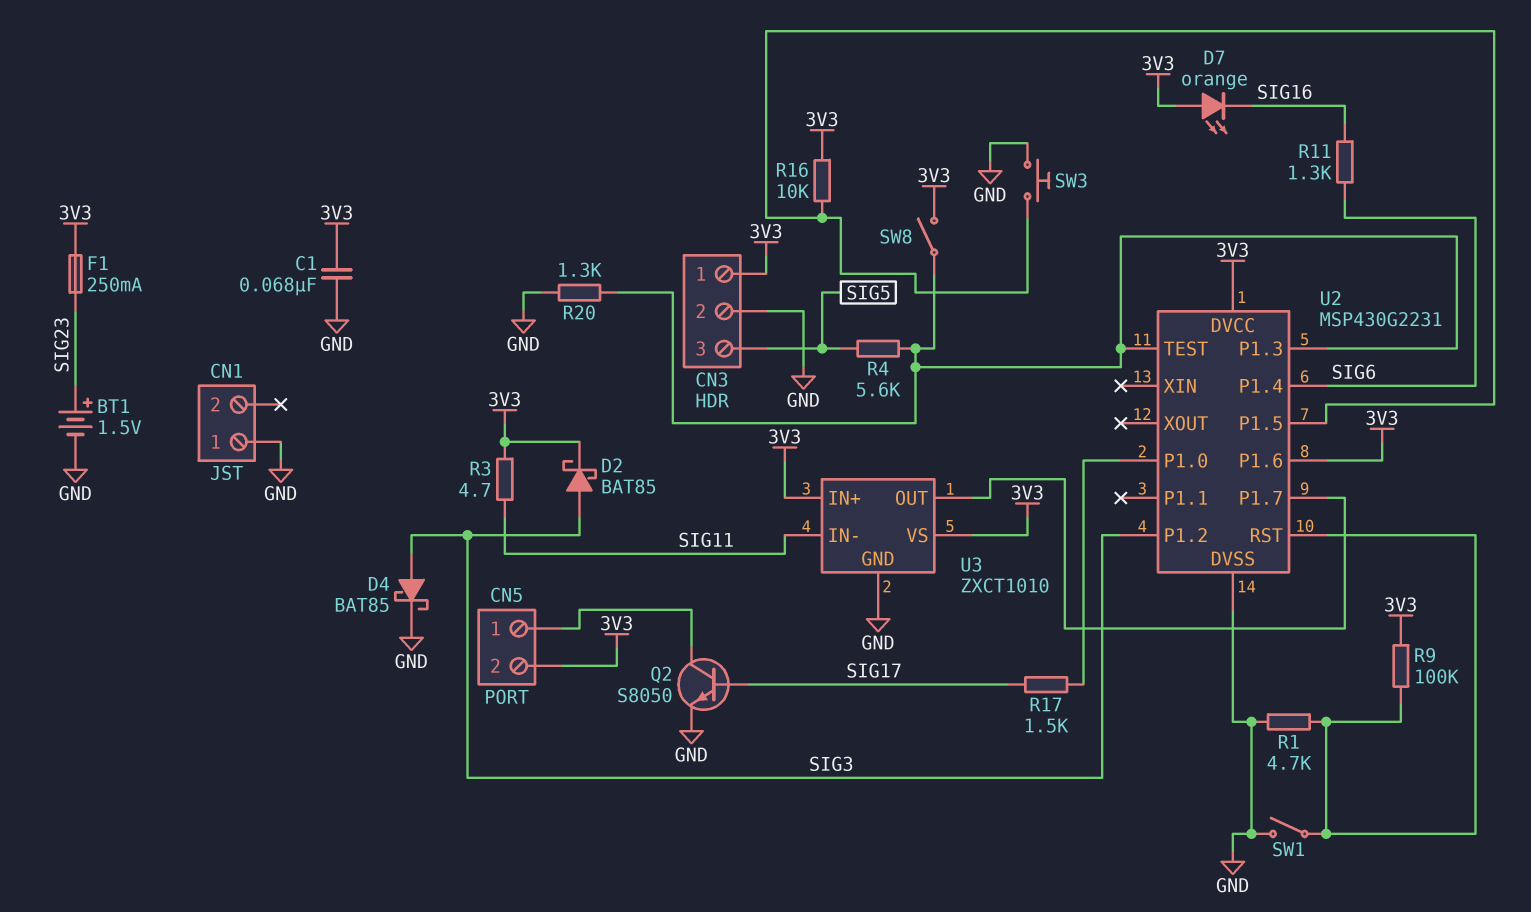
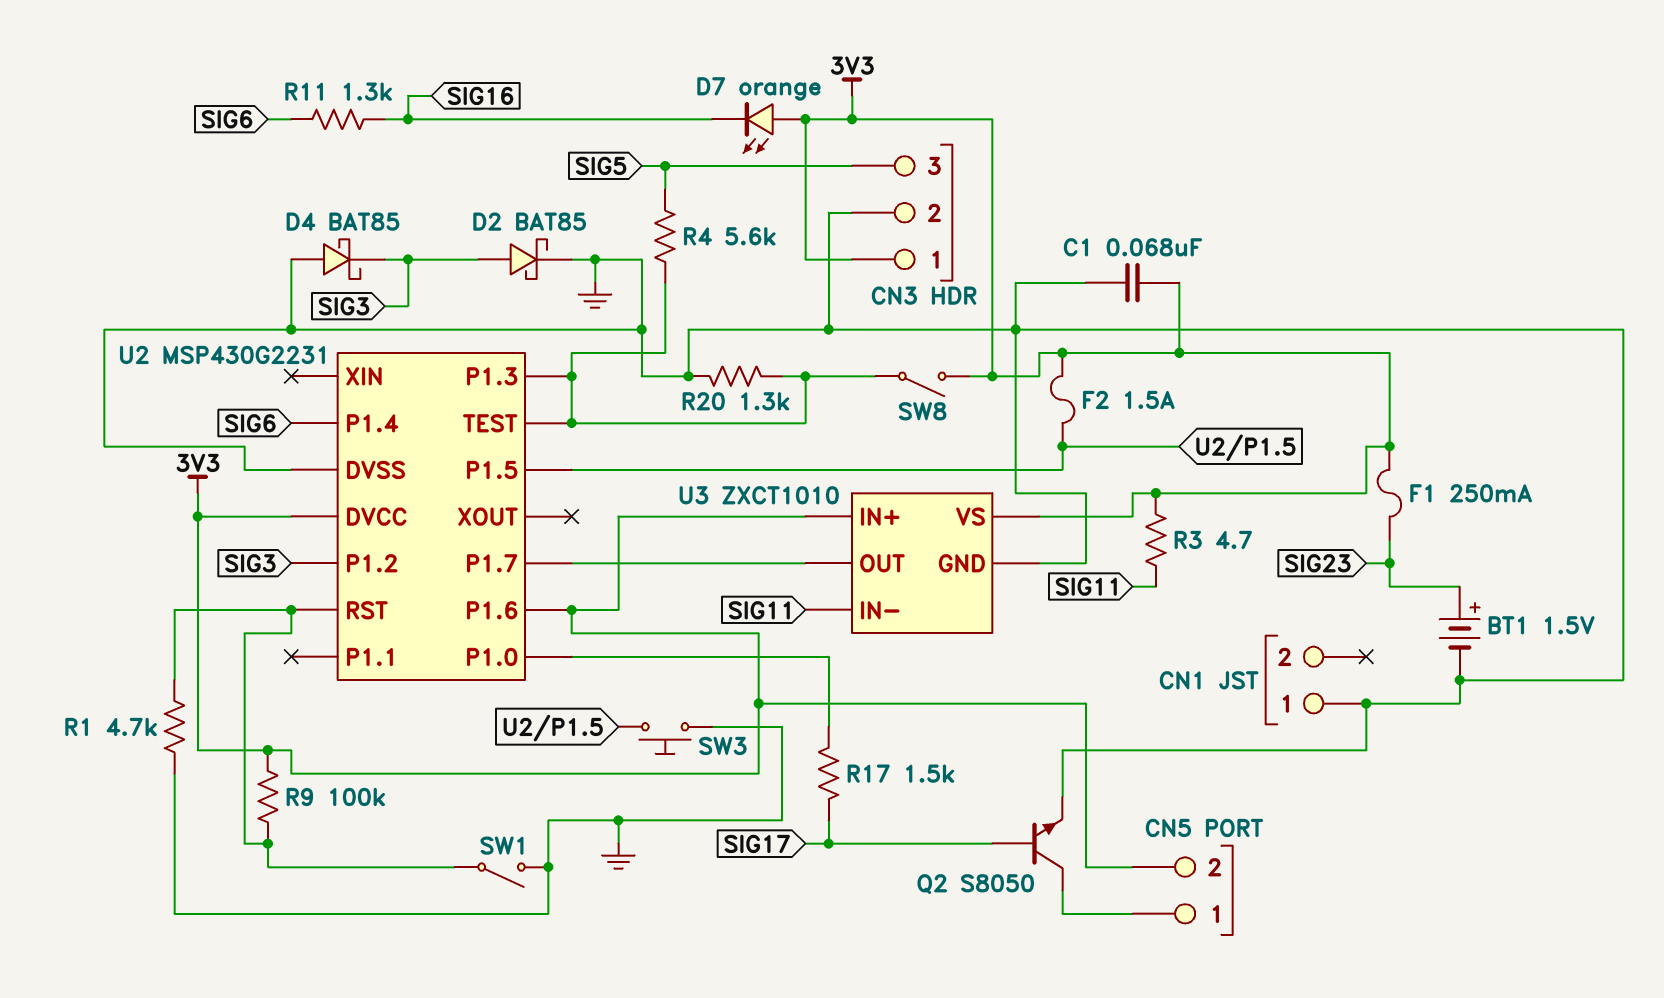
D2: schottky BAT85 (A SIG3, K 3V3) -> schottky BAT85 (A SIG3, K GND)
D4: schottky BAT85 (A SIG3, K GND) -> schottky BAT85 (A GND, K SIG3)
F2: none -> 1.5A (3V3, U2/P1.5)
R16: 10k (3V3, U2/P1.5) -> none

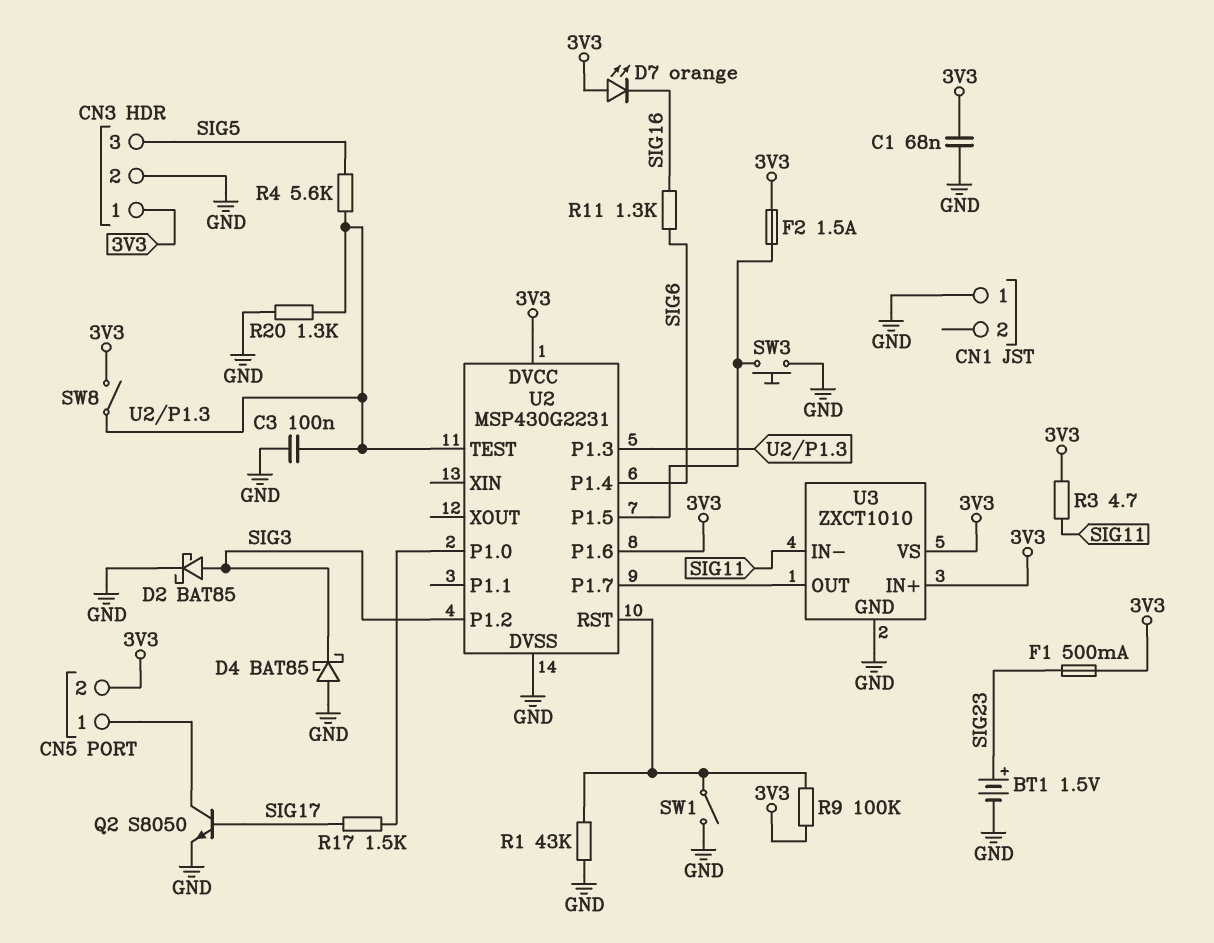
C3: none -> 100nF (GND, U2/P1.3)
F1: 250mA (3V3, SIG23) -> 500mA (3V3, SIG23)
R1: 4.7k (GND, U2/RST) -> 43k (GND, U2/RST)

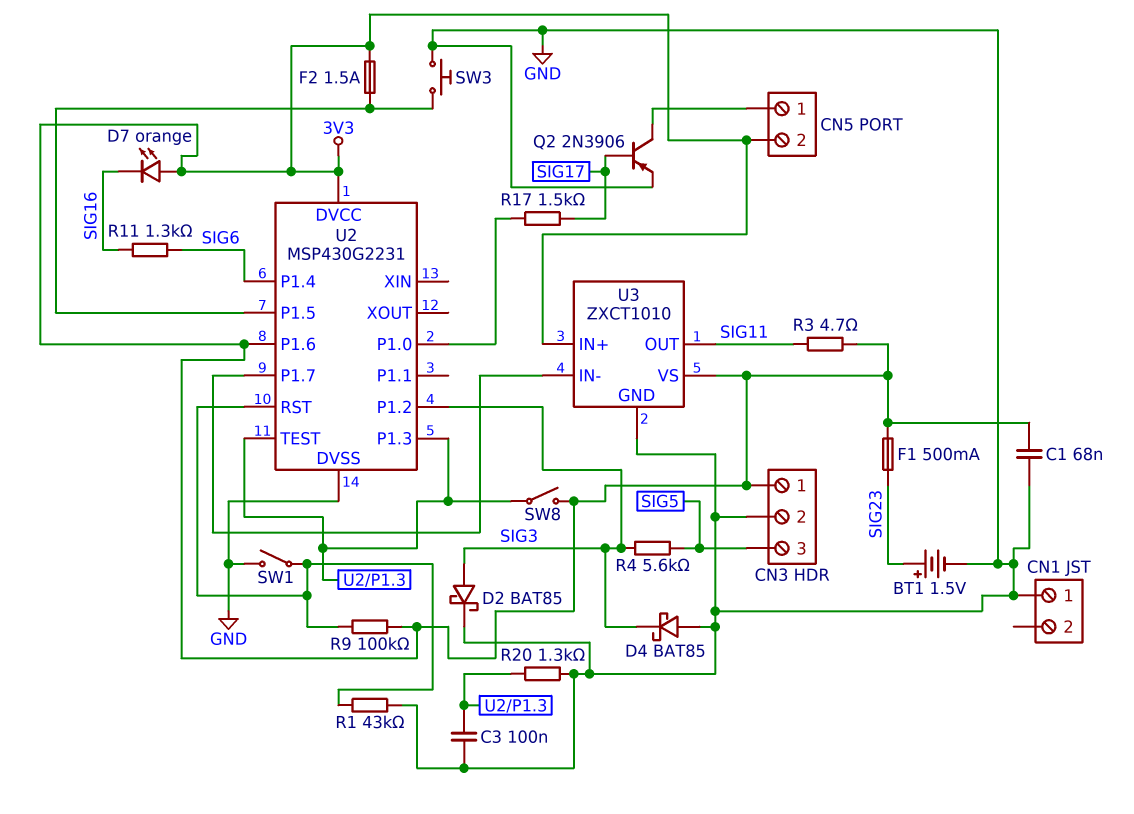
Q2: NPN S8050 (B SIG17, C CN5/1, E GND) -> PNP 2N3906 (B SIG17, C CN5/1, E GND)
R4: 5.6k (SIG5, U2/P1.3) -> 5.6k (SIG3, SIG5)
U3 pin IN-: SIG11 -> U2/P1.7
U3 pin OUT: U2/P1.7 -> SIG11

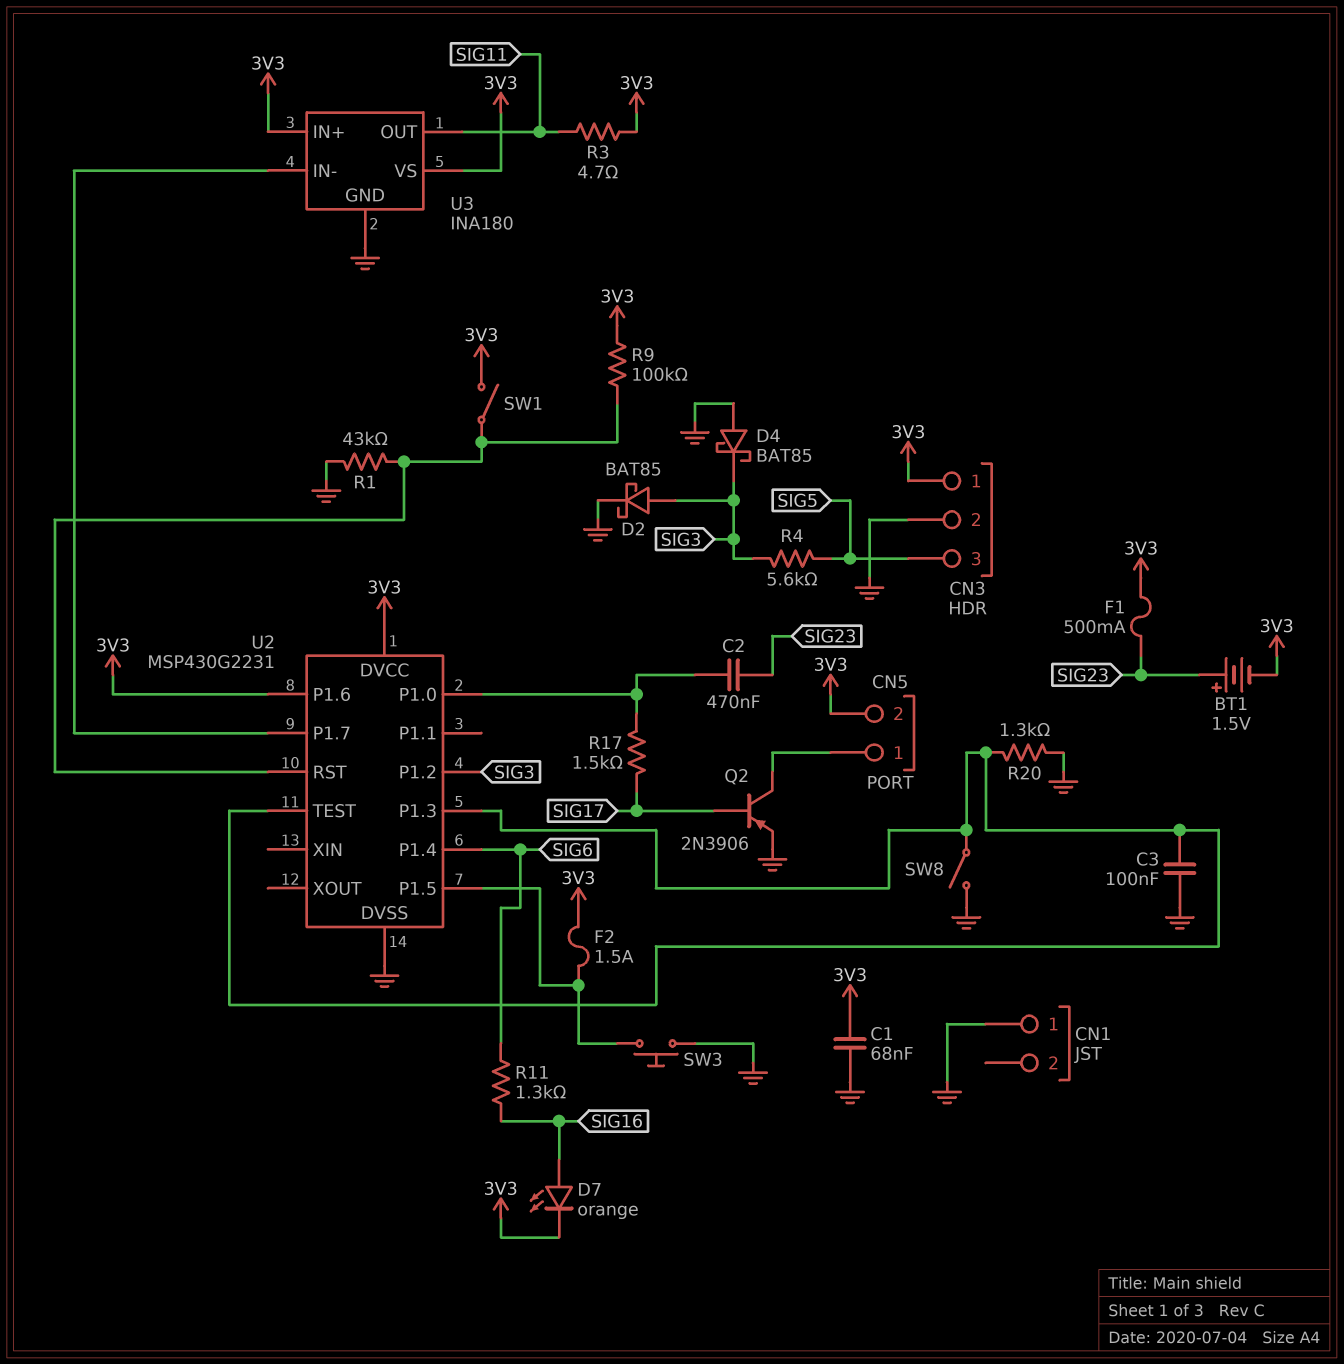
BT1: 1.5V (plus SIG23, minus GND) -> 1.5V (plus SIG23, minus 3V3)
C2: none -> 470nF (SIG23, U2/P1.0)
D7: LED orange (A 3V3, K SIG16) -> LED orange (A SIG16, K 3V3)
SW1: switch (GND, U2/RST) -> switch (3V3, U2/RST)
SW8: switch (3V3, U2/P1.3) -> switch (GND, U2/P1.3)
U3: ZXCT1010 -> INA180

